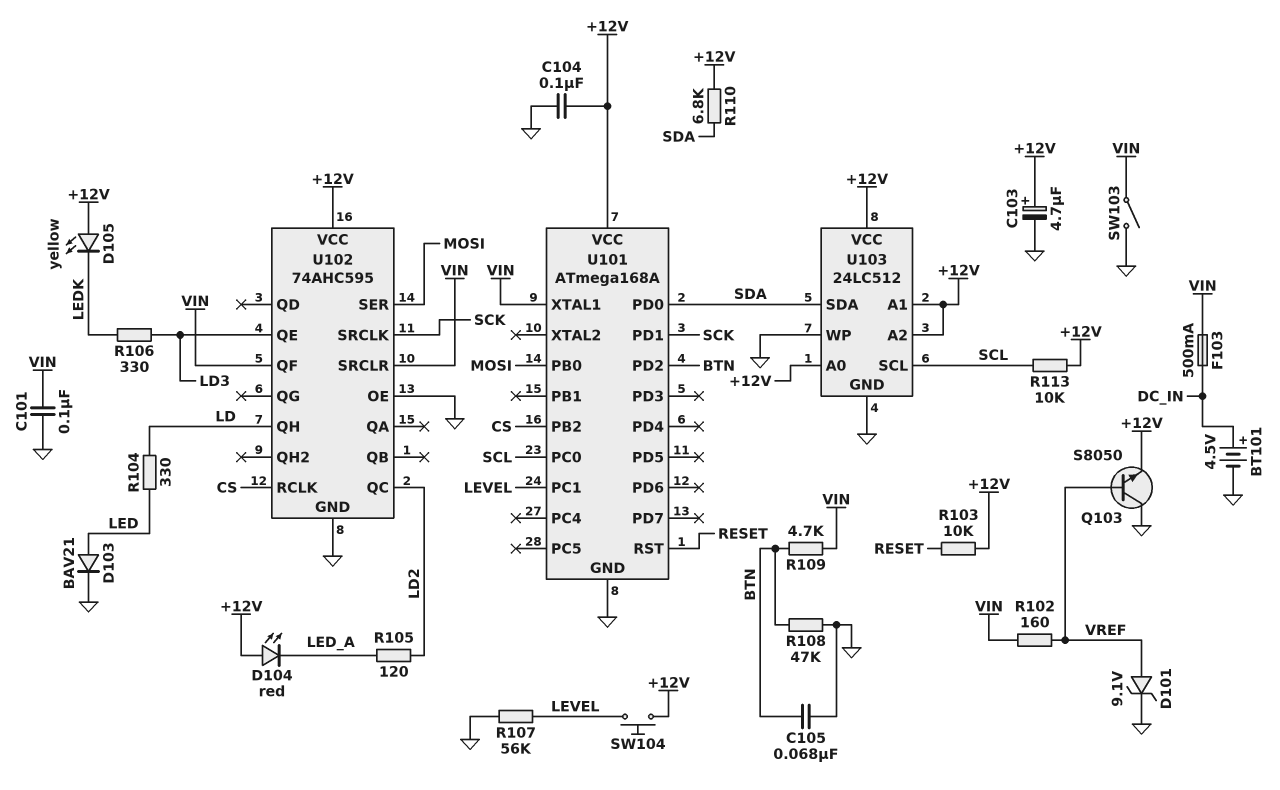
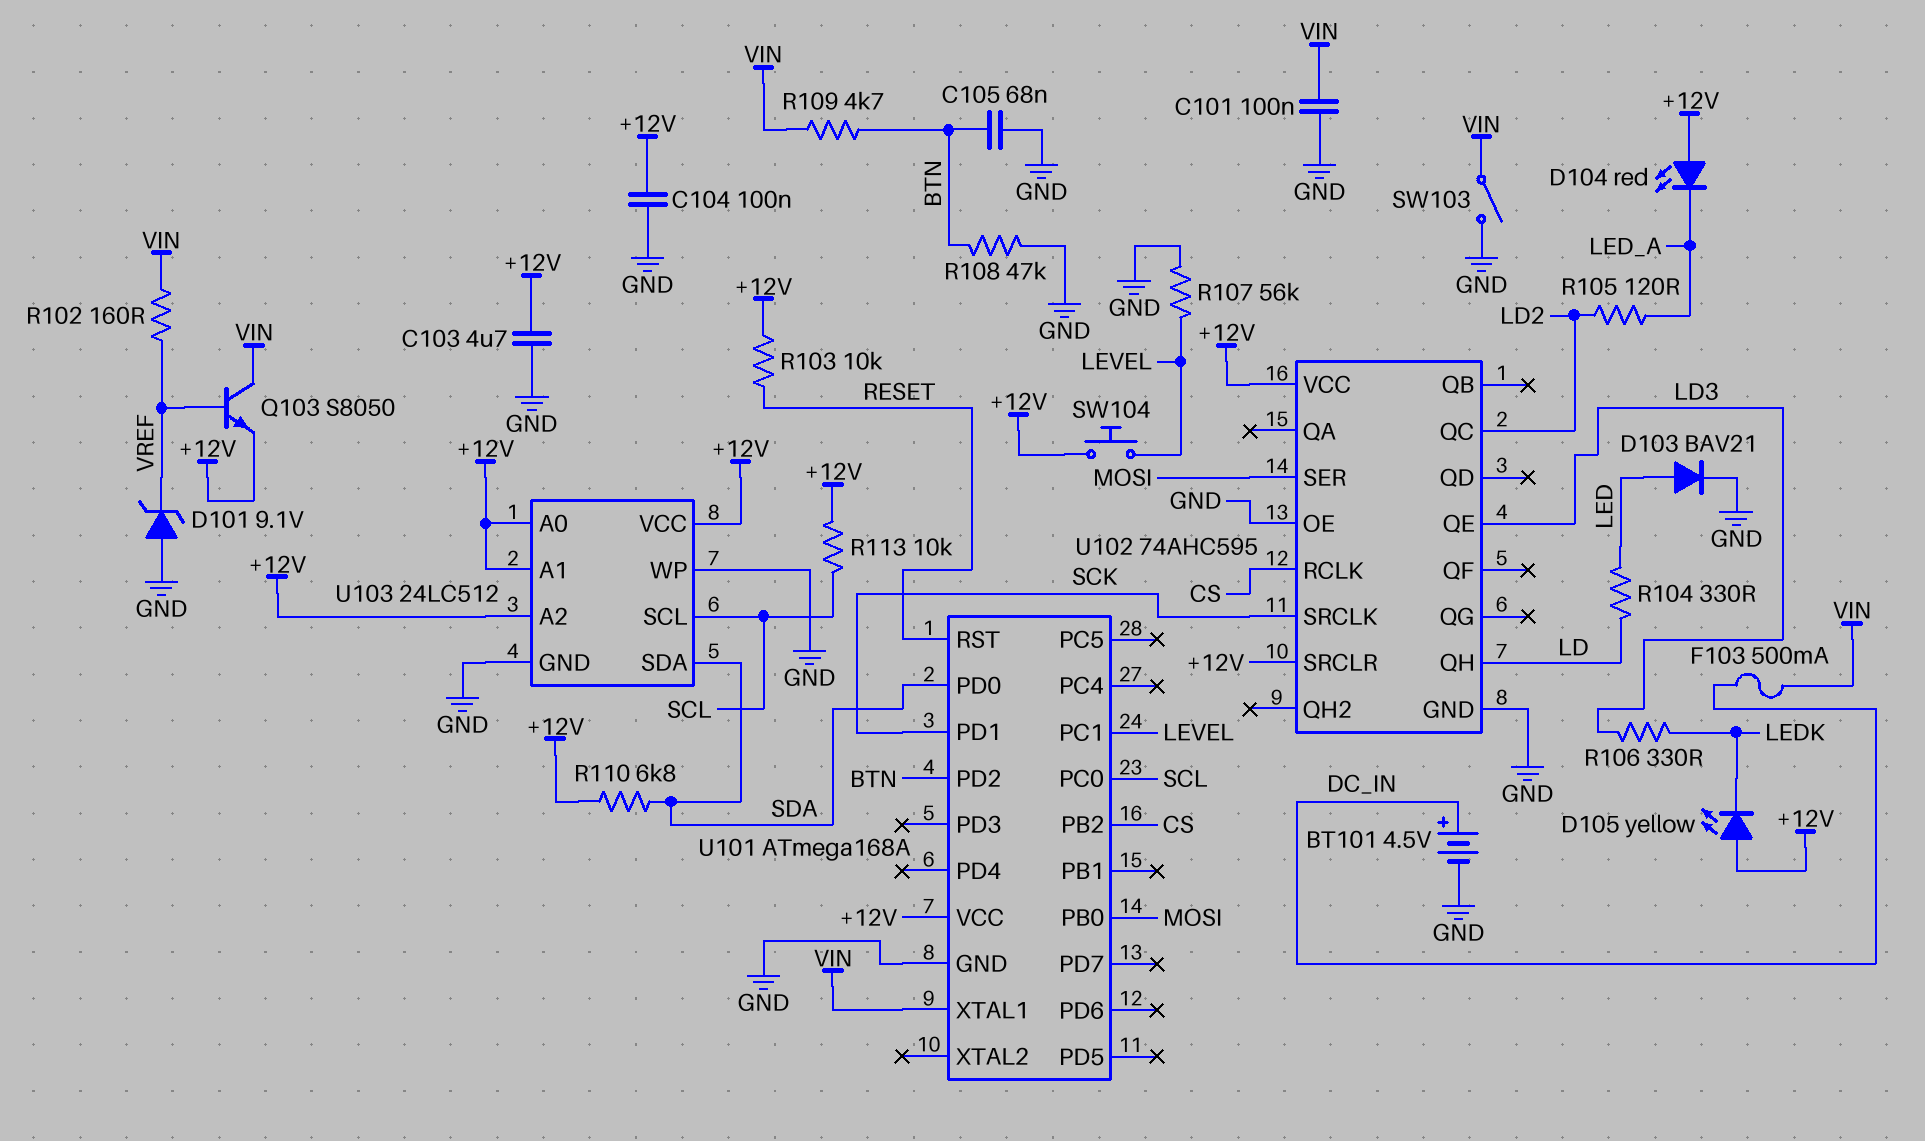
C103: 4.7uF (plus +12V, minus GND) -> 4.7uF (+12V, GND)
D101: zener 9.1V (A VREF, K GND) -> zener 9.1V (A GND, K VREF)
Q103: NPN S8050 (B VREF, C GND, E +12V) -> NPN S8050 (B VREF, C VIN, E +12V)
U102 pin QF: VIN -> none
U102 pin SRCLR: VIN -> +12V

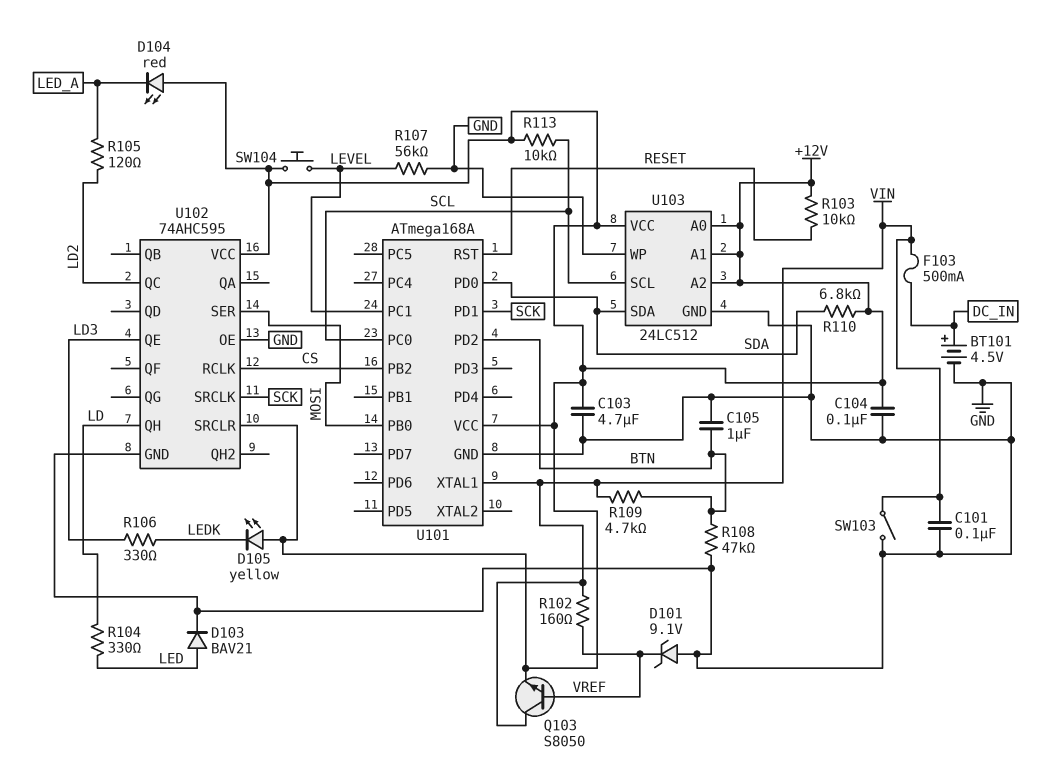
C105: 68nF (BTN, GND) -> 1uF (BTN, GND)

